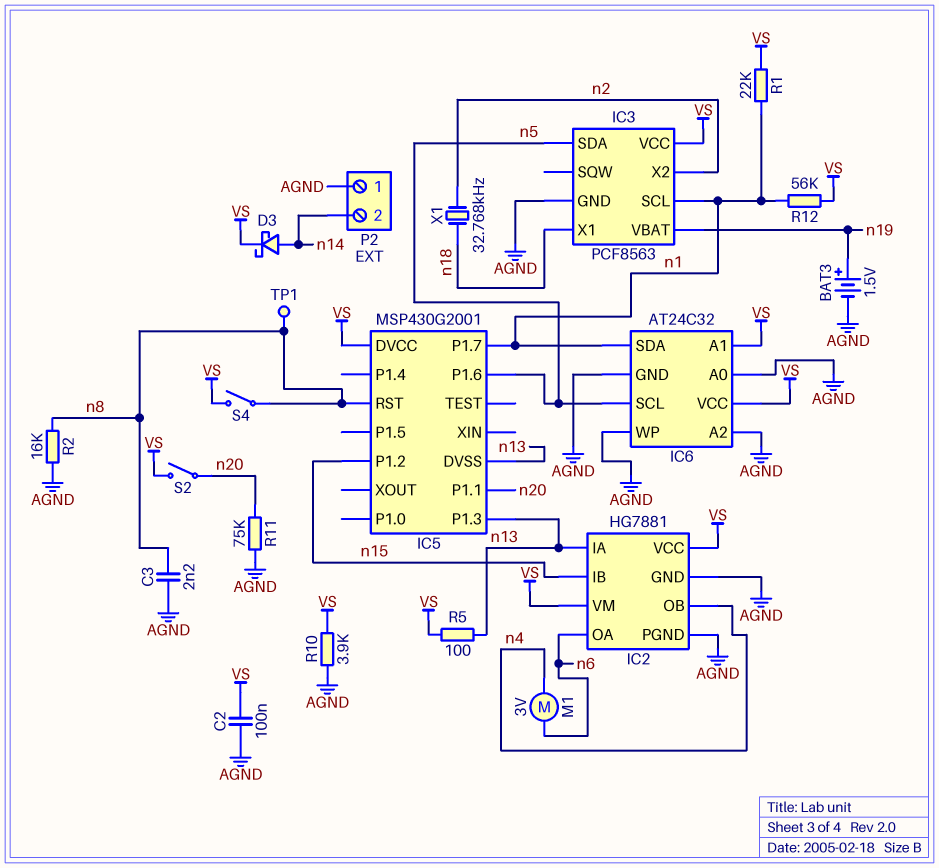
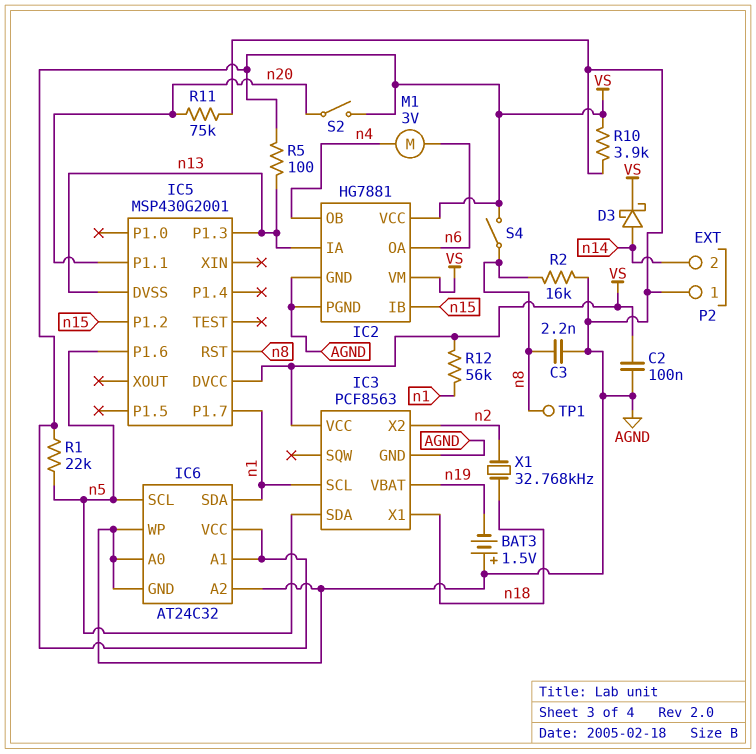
BAT3: 1.5V (plus n19, minus AGND) -> 1.5V (plus AGND, minus n19)
R1: 22k (VS, n1) -> 22k (VS, n5)

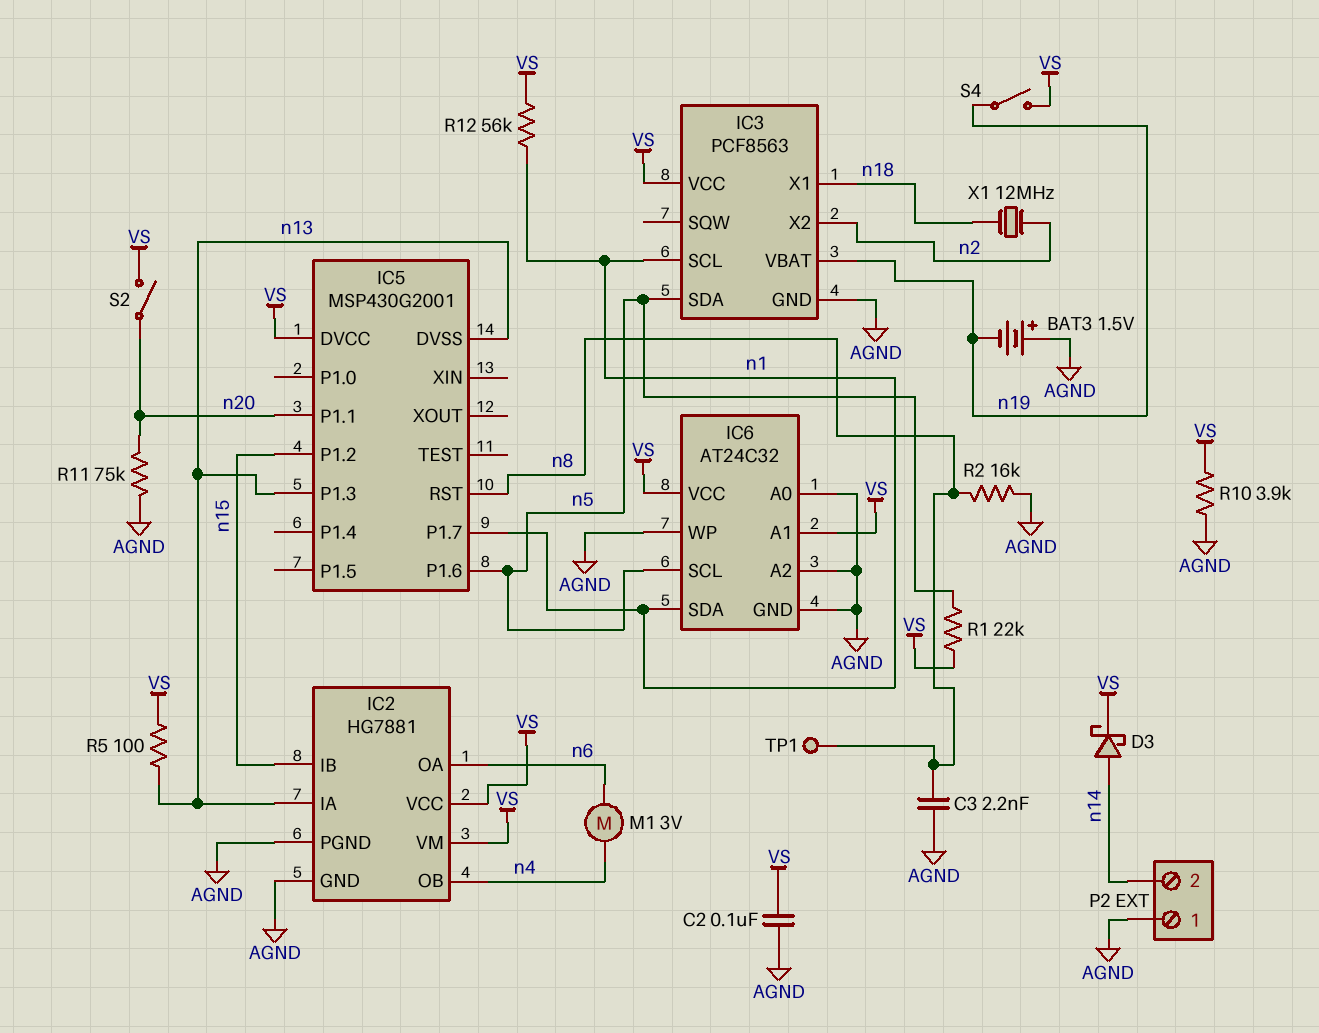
S4: switch (VS, n8) -> switch (VS, n19)
X1: 32.768kHz (n2, n18) -> 12MHz (n2, n18)

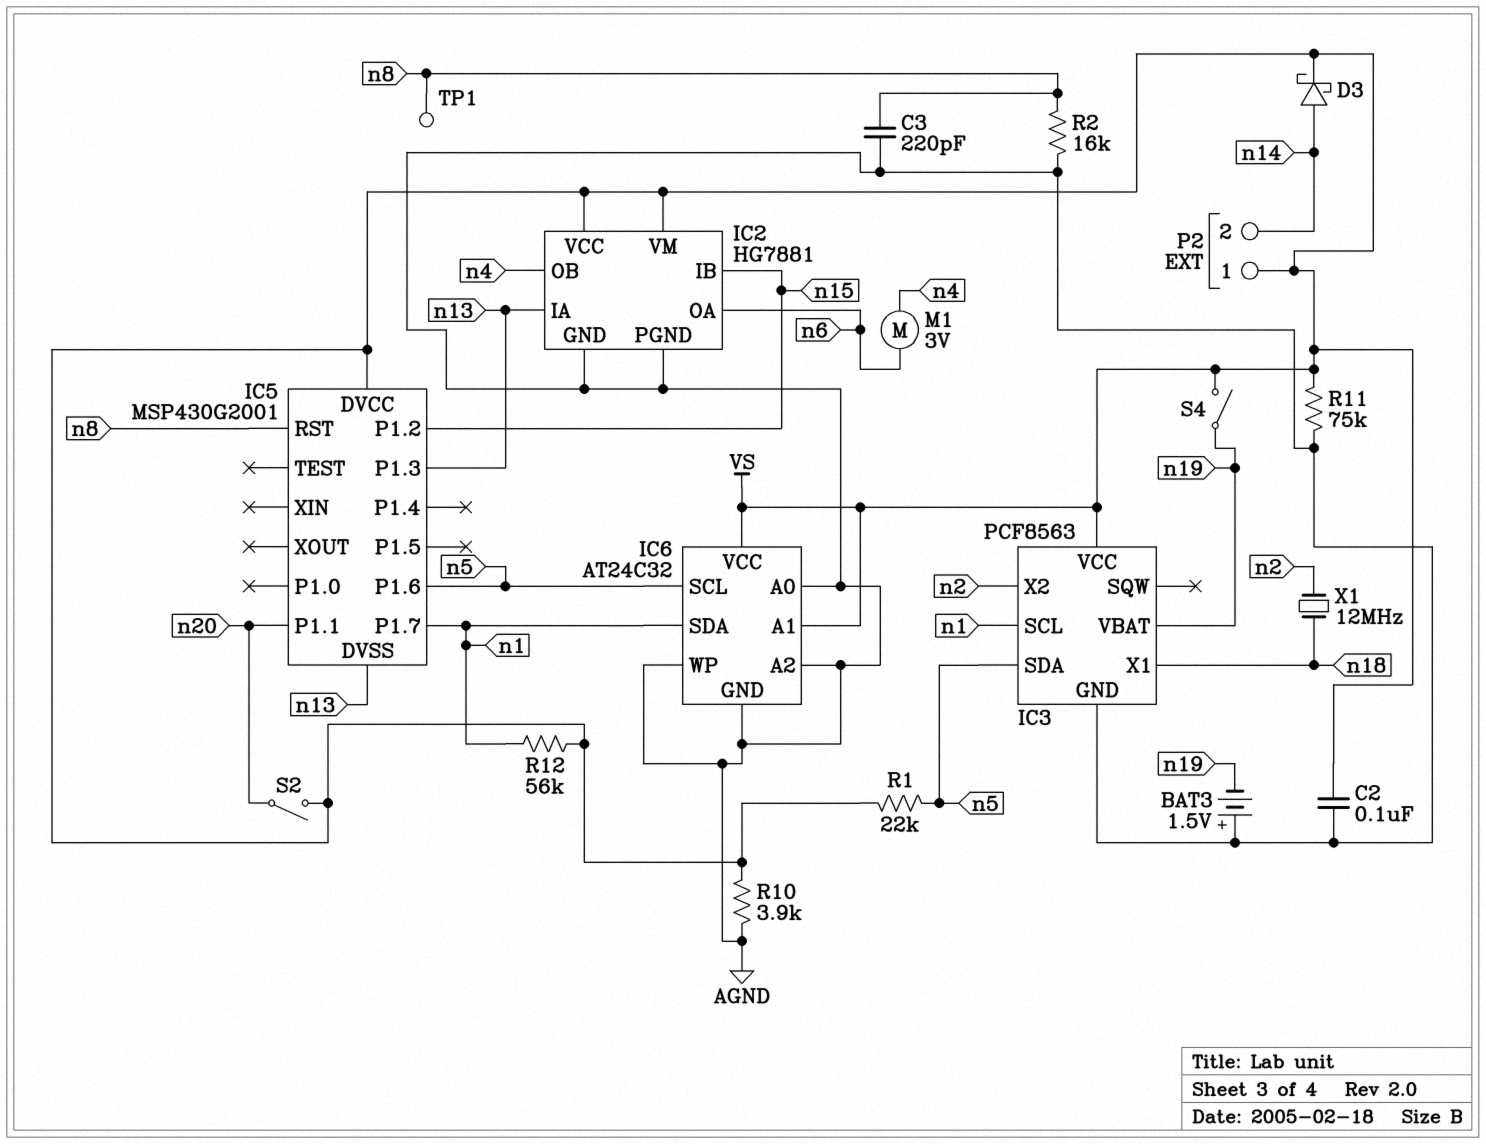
C3: 2.2nF (AGND, n8) -> 220pF (AGND, n8)
P2 pin 1: AGND -> VS
R5: 100 (VS, n13) -> none
R11: 75k (AGND, n20) -> 75k (AGND, VS)

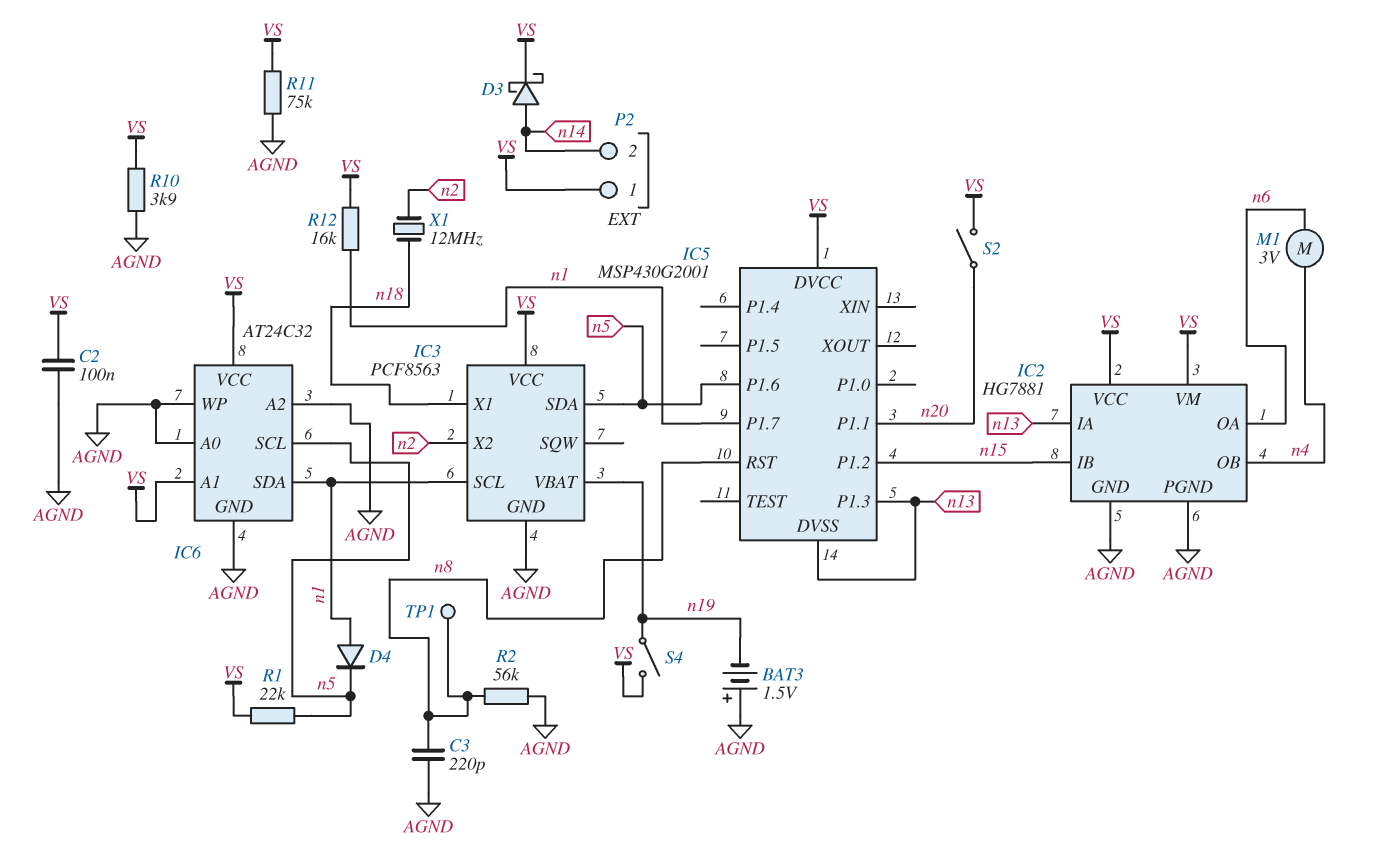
D4: none -> diode (A n1, K n5)
R2: 16k (AGND, n8) -> 56k (AGND, n8)
R12: 56k (VS, n1) -> 16k (VS, n1)

